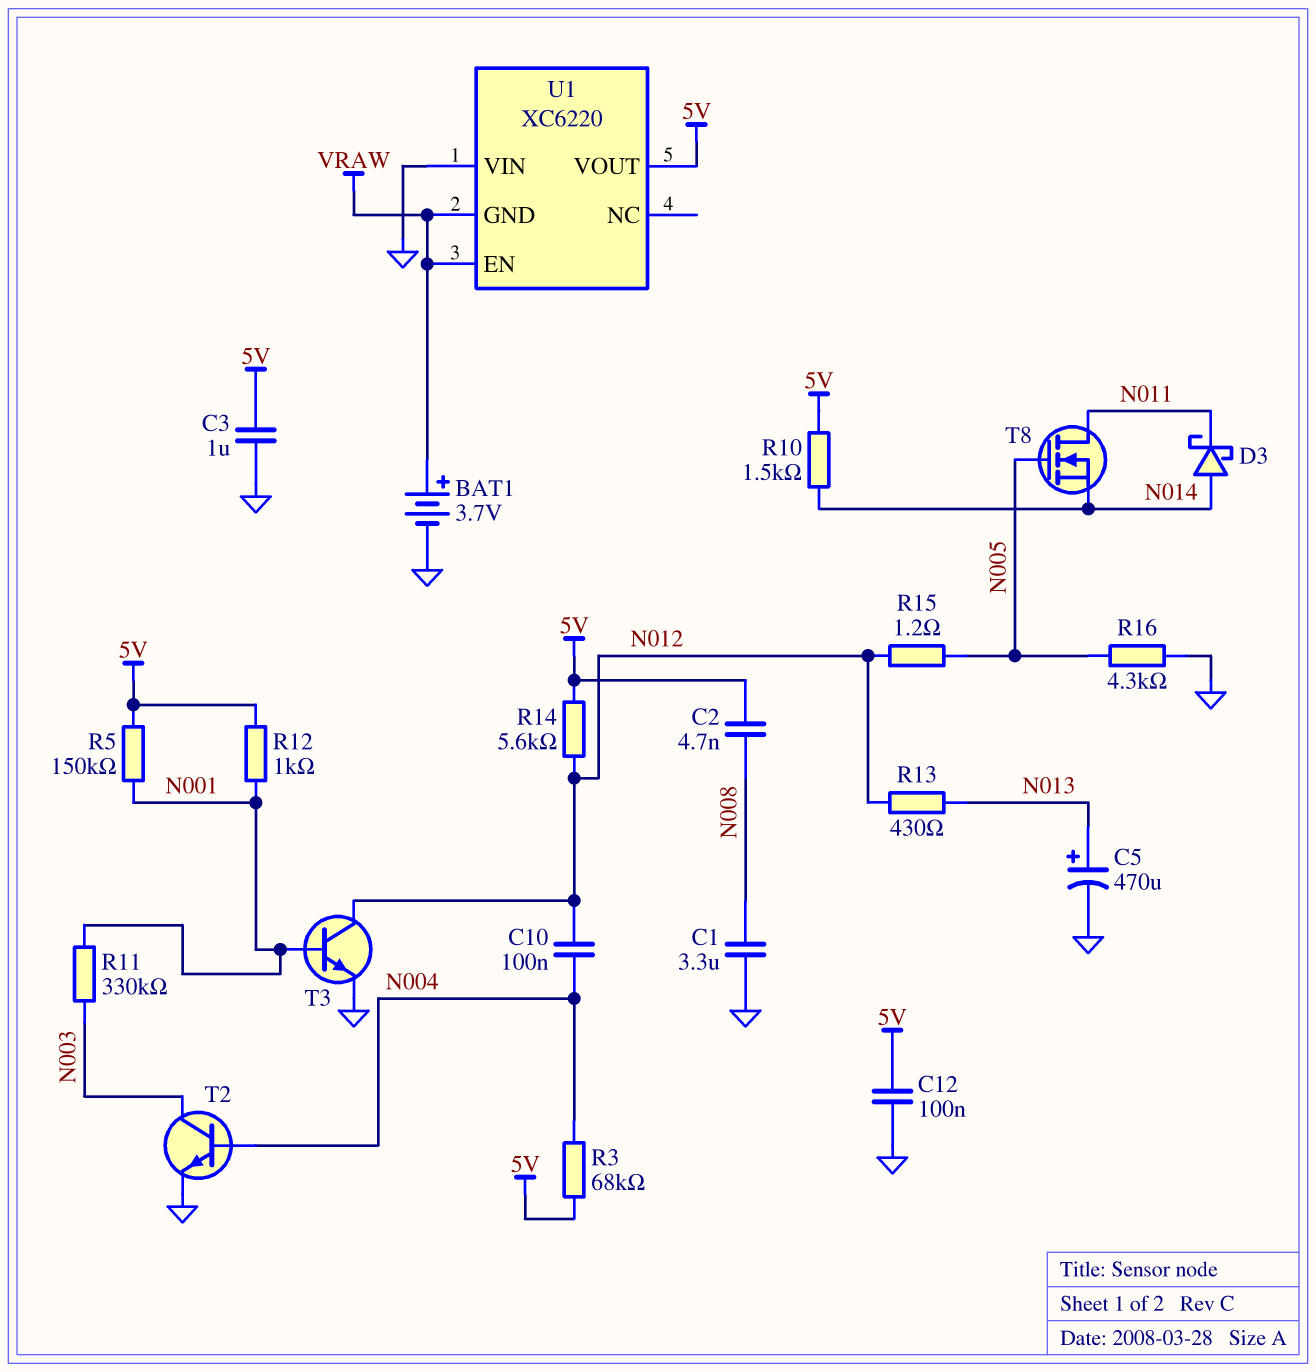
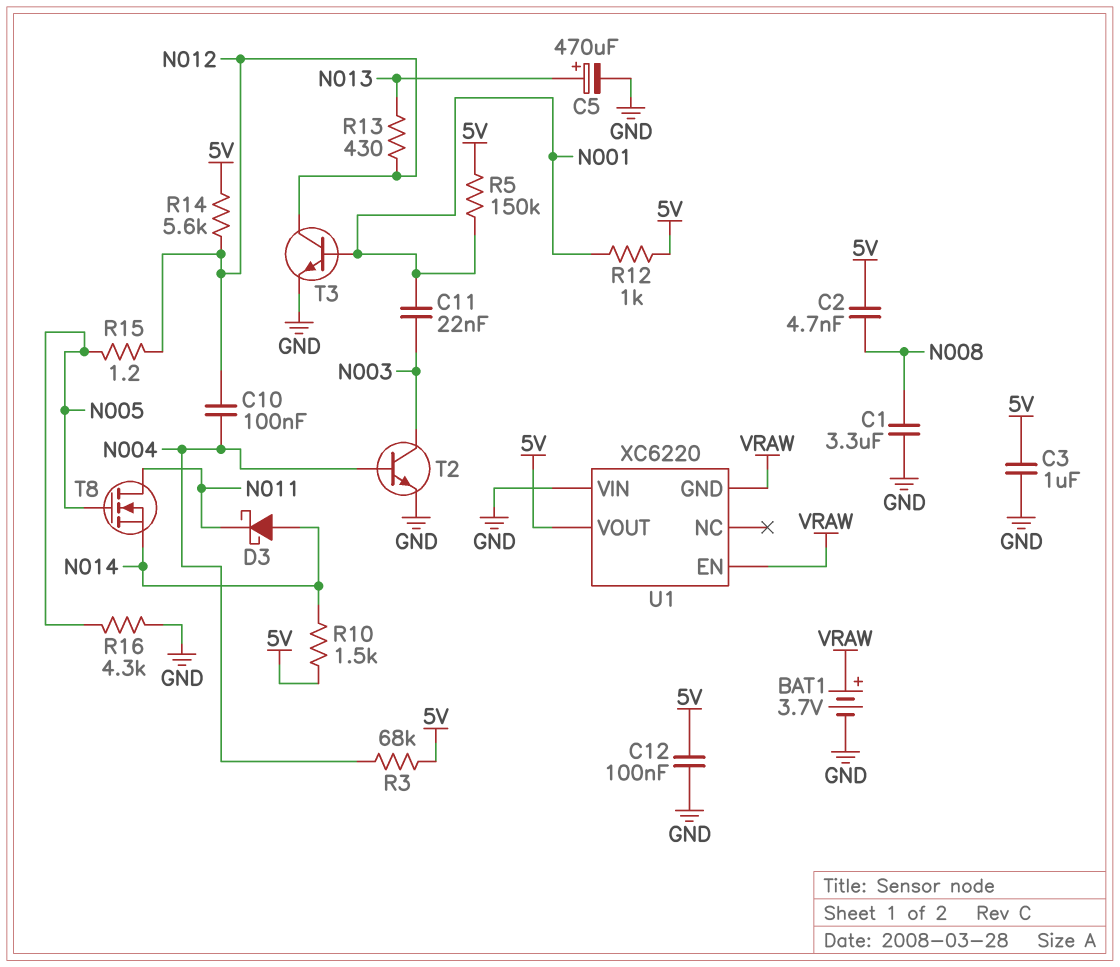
C11: none -> 22nF (N001, N003)
R11: 330k (N001, N003) -> none

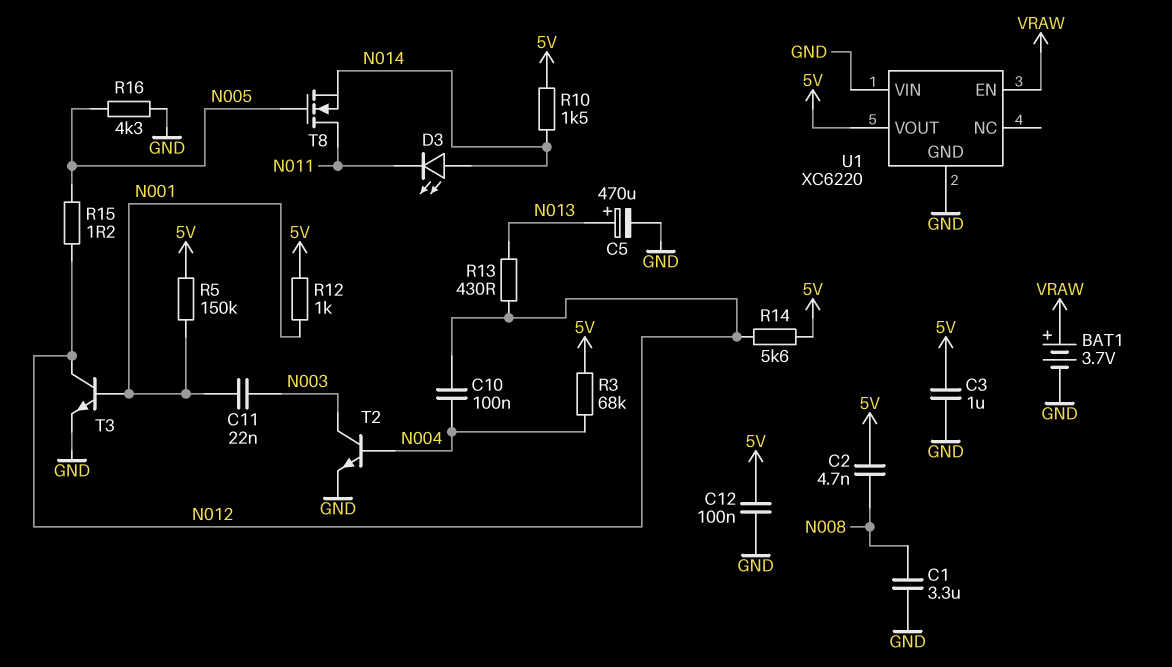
D3: schottky (A N014, K N011) -> LED (A N014, K N011)
U1 pin GND: VRAW -> GND

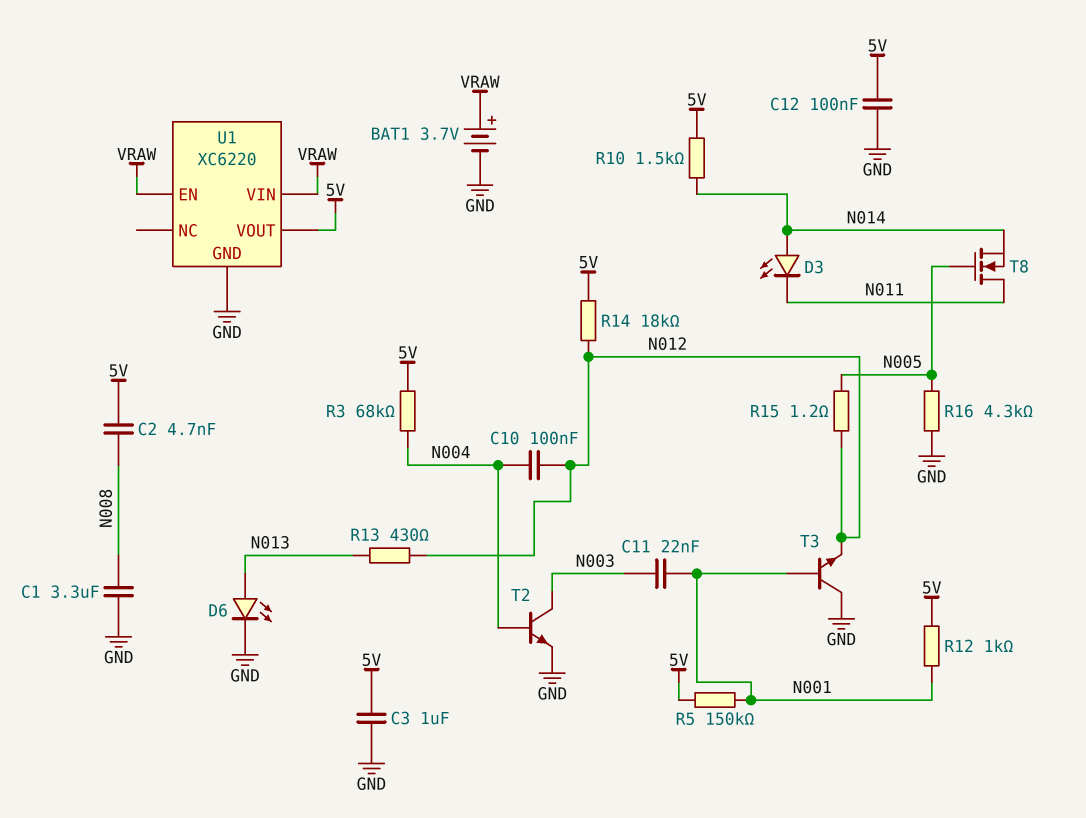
C5: 470uF (plus N013, minus GND) -> none
D6: none -> LED (A N013, K GND)
R14: 5.6k (5V, N012) -> 18k (5V, N012)
T3: NPN (B N001, C N012, E GND) -> NPN (B N001, C GND, E N012)
U1 pin VIN: GND -> VRAW

